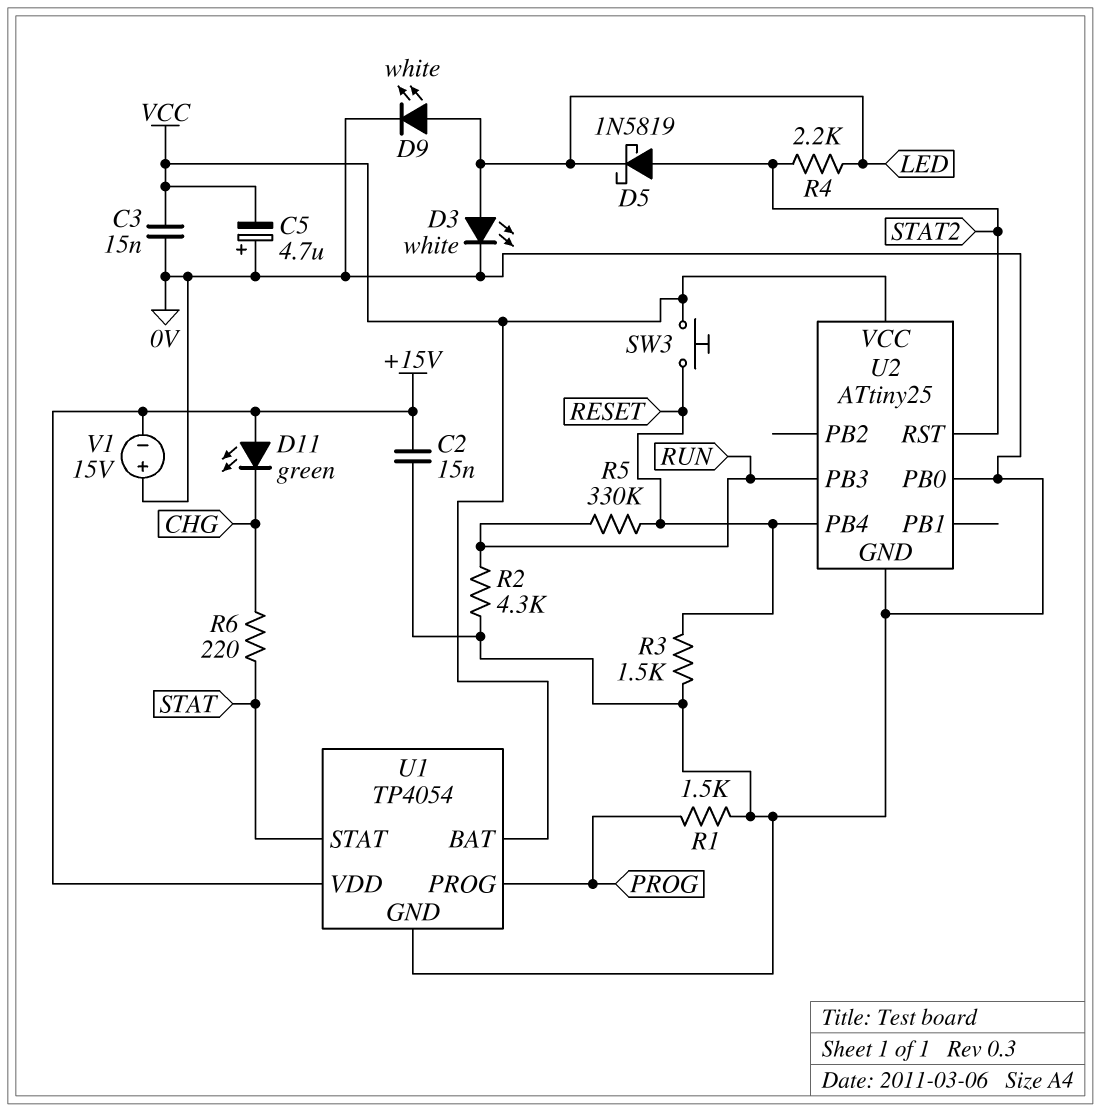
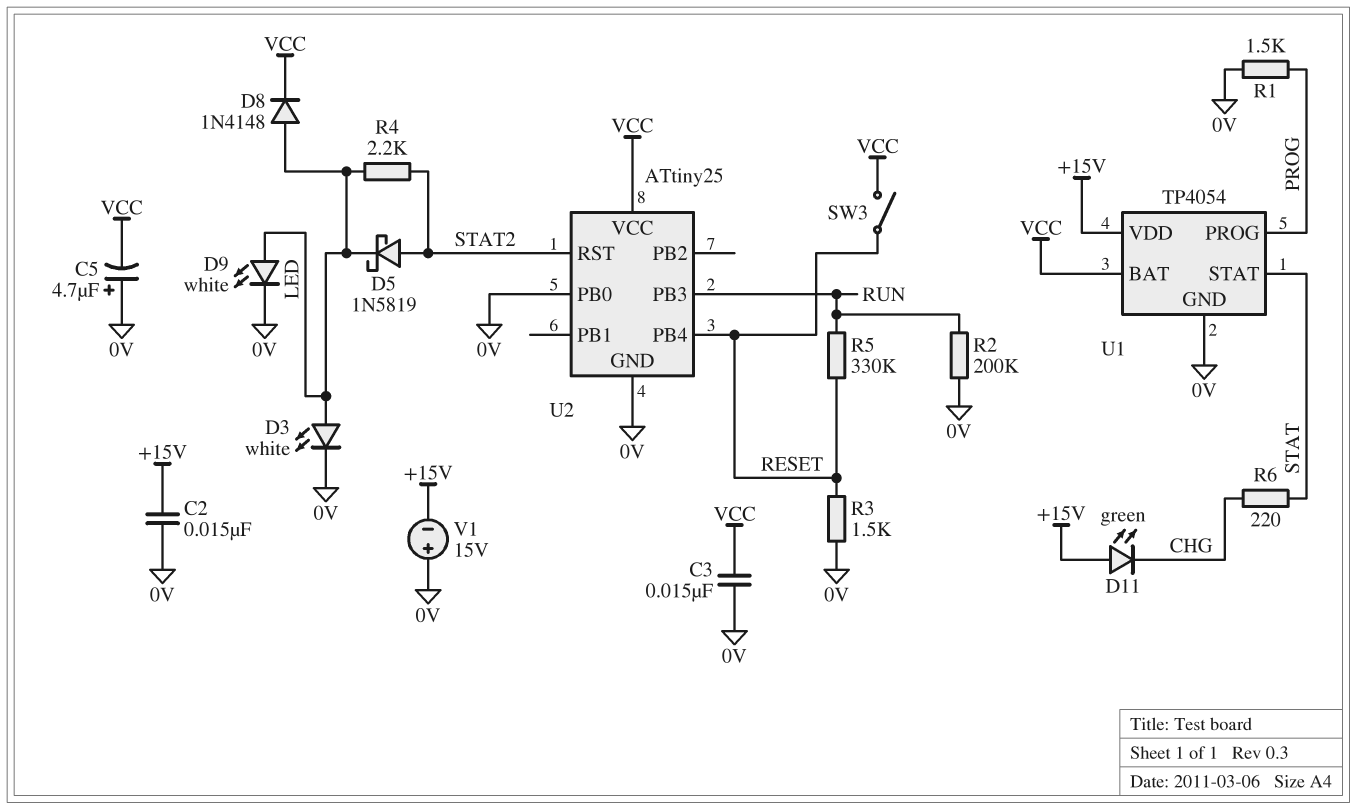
D8: none -> diode 1N4148 (A LED, K VCC)
R2: 4.3k (0V, RUN) -> 200k (0V, RUN)
SW3: button (RESET, VCC) -> switch (RESET, VCC)

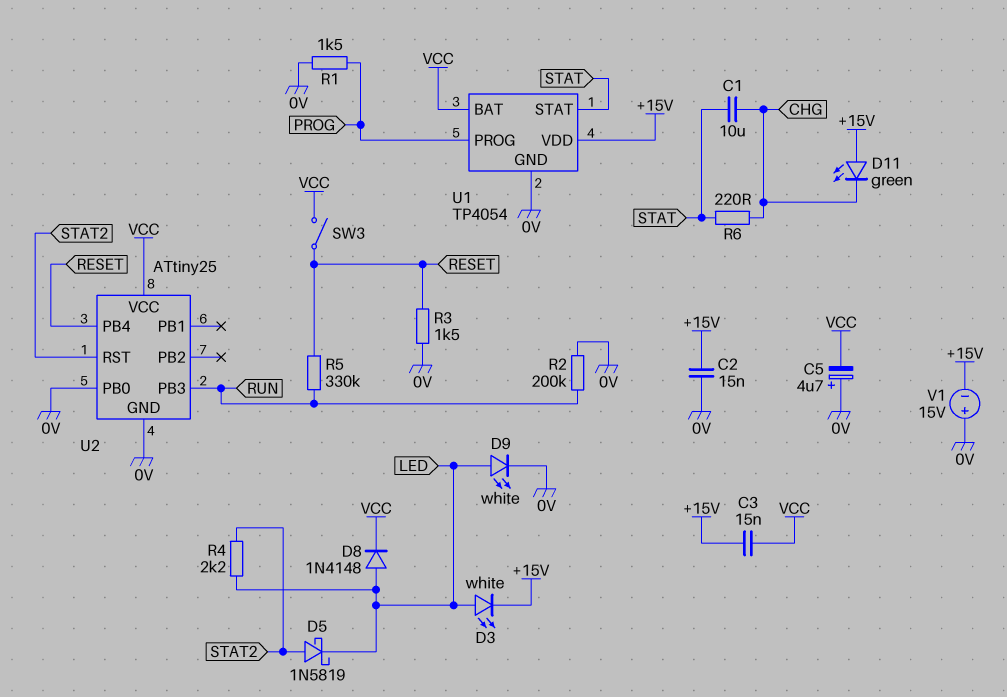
C1: none -> 10uF (CHG, STAT)
C3: 15nF (0V, VCC) -> 15nF (+15V, VCC)
D3: LED white (A LED, K 0V) -> LED white (A LED, K +15V)

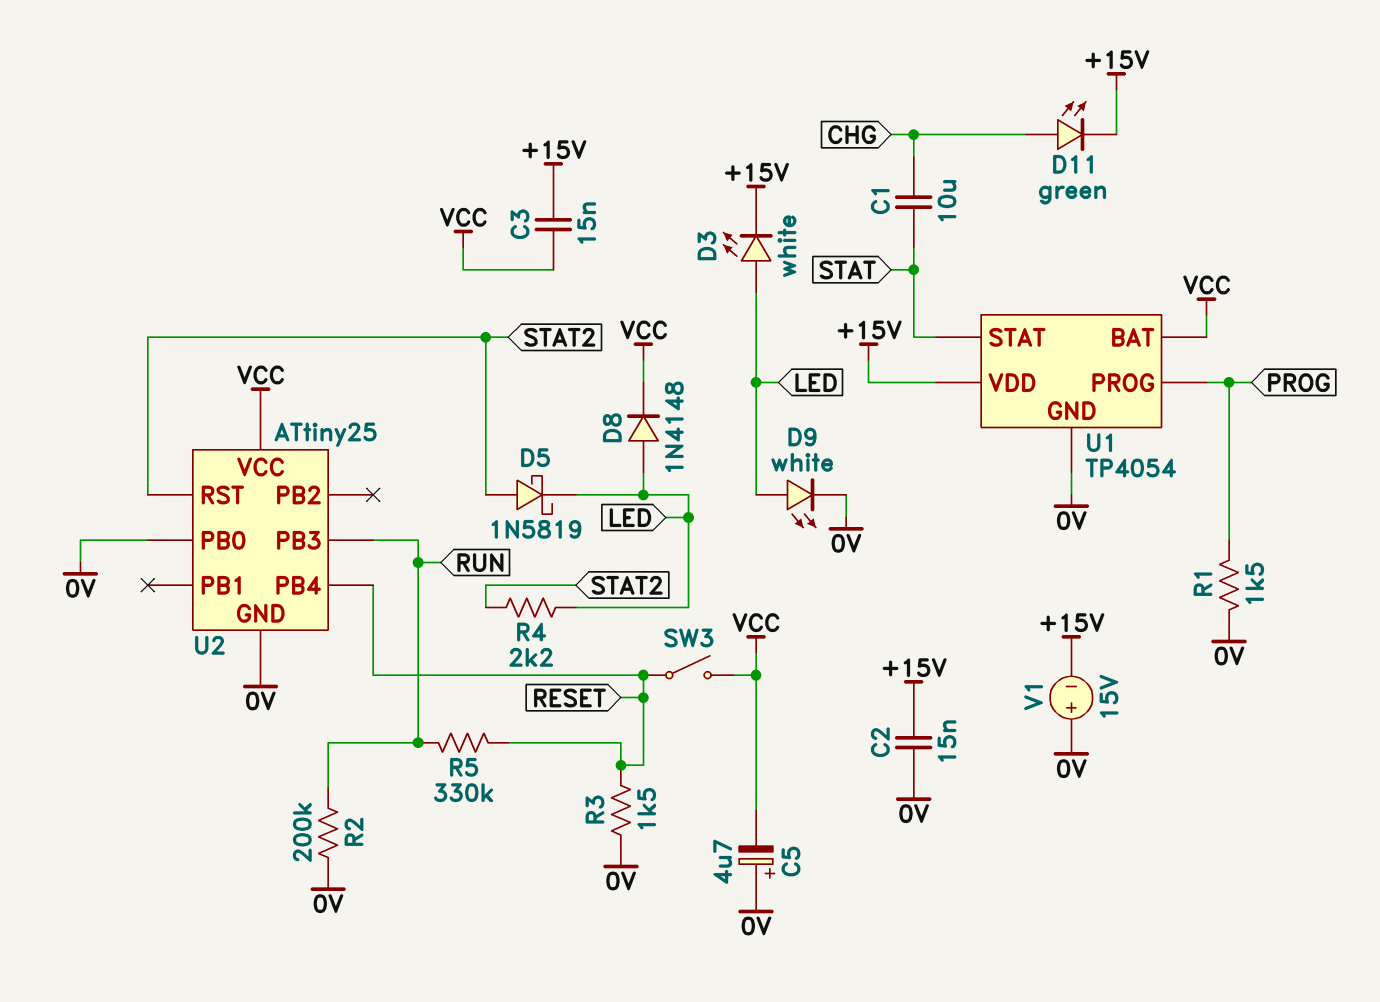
D11: LED green (A +15V, K CHG) -> LED green (A CHG, K +15V)
R6: 220 (CHG, STAT) -> none

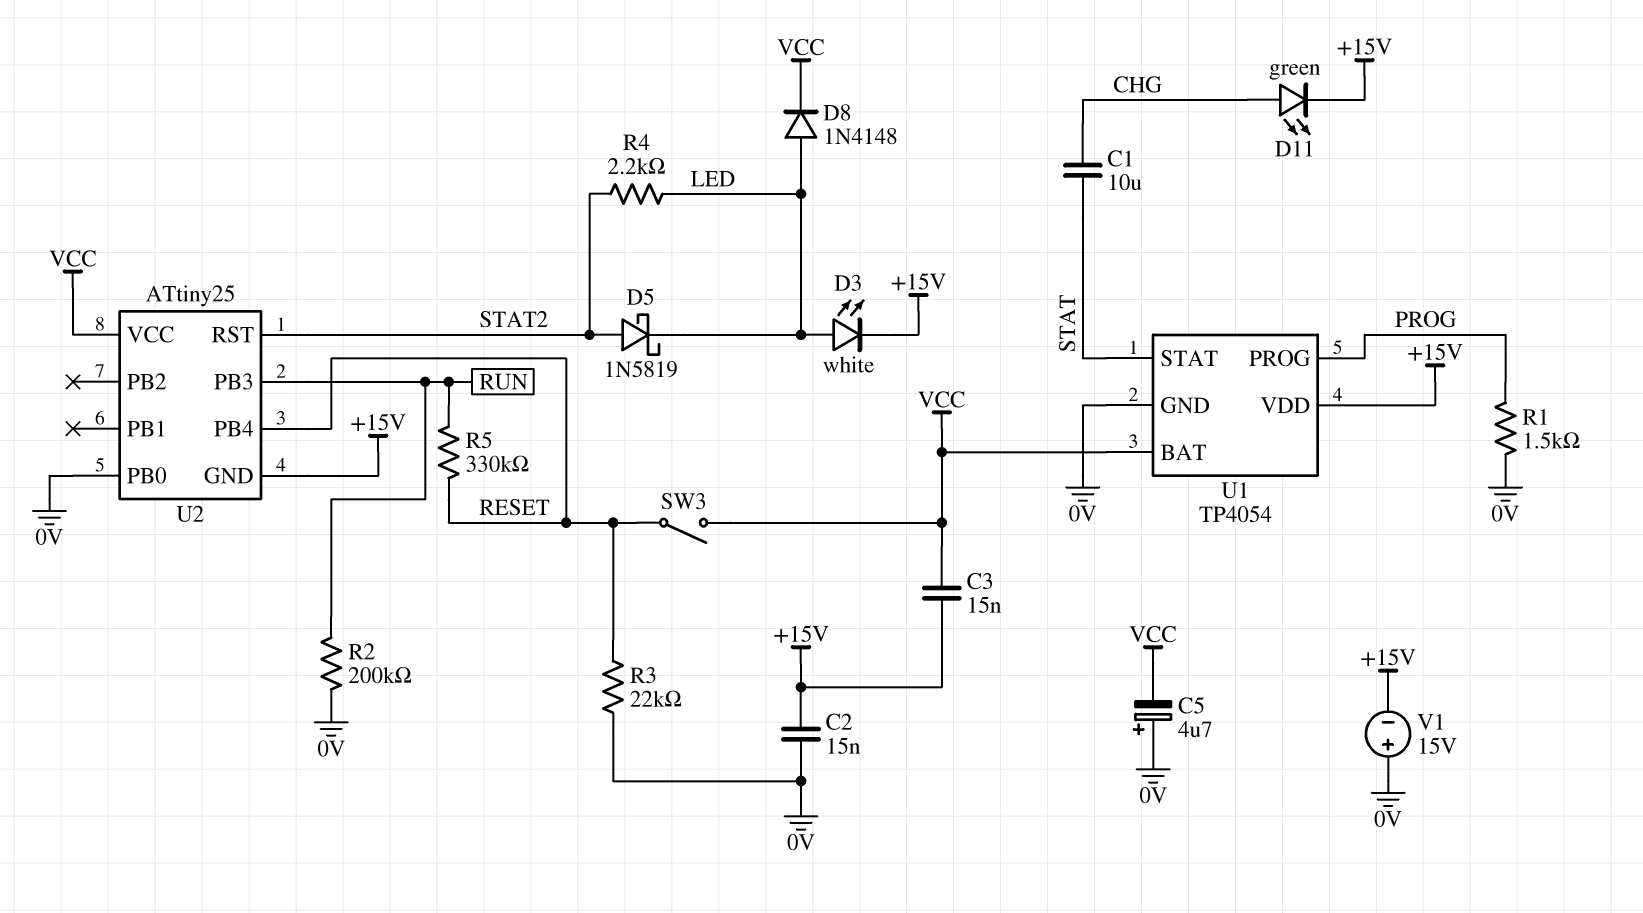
D9: LED white (A LED, K 0V) -> none
R3: 1.5k (0V, RESET) -> 22k (0V, RESET)
U2 pin GND: 0V -> +15V

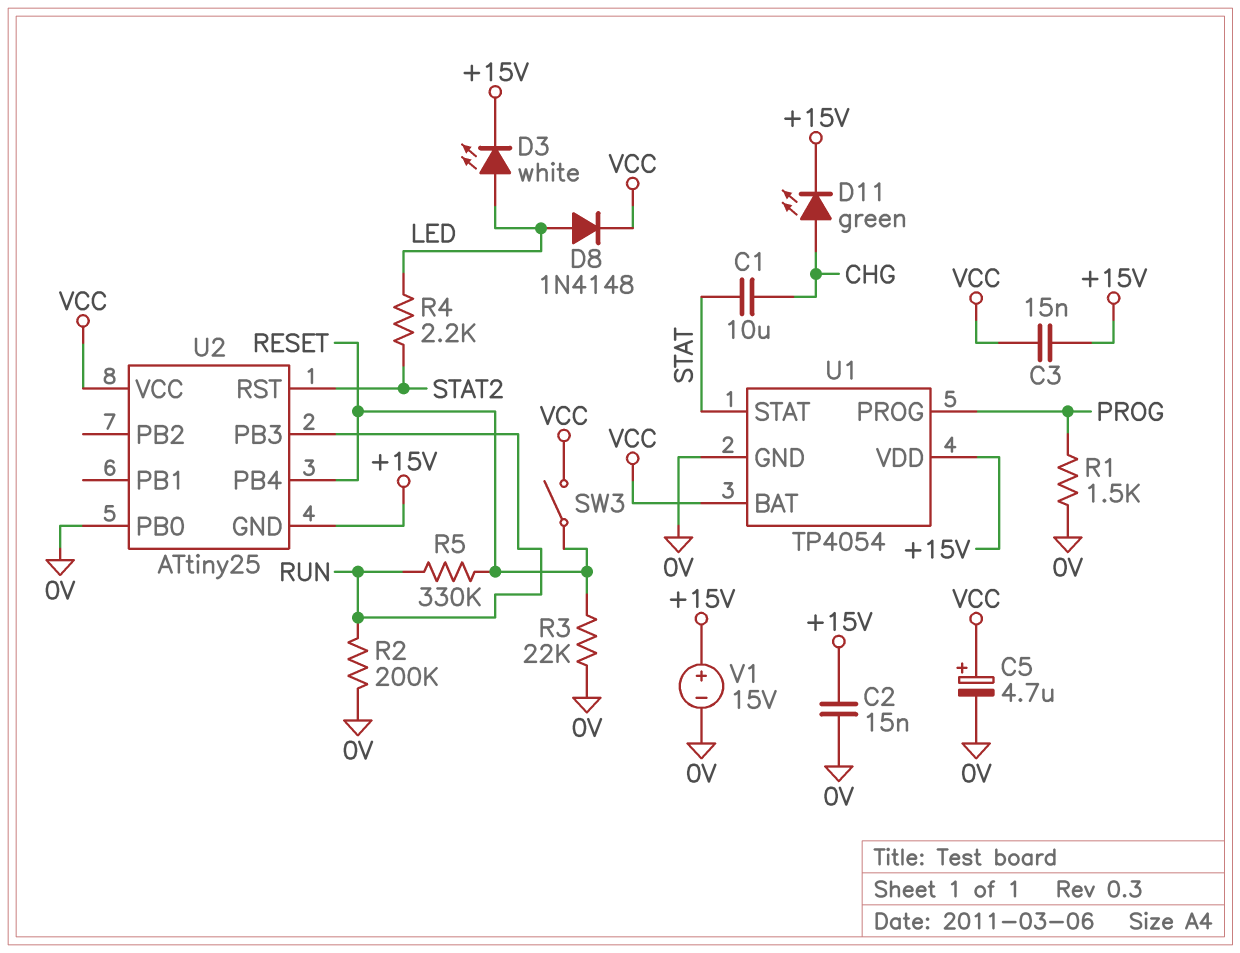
C5: 4.7uF (plus 0V, minus VCC) -> 4.7uF (plus VCC, minus 0V)
D5: schottky 1N5819 (A STAT2, K LED) -> none
V1: 15V (plus 0V, minus +15V) -> 15V (plus +15V, minus 0V)

